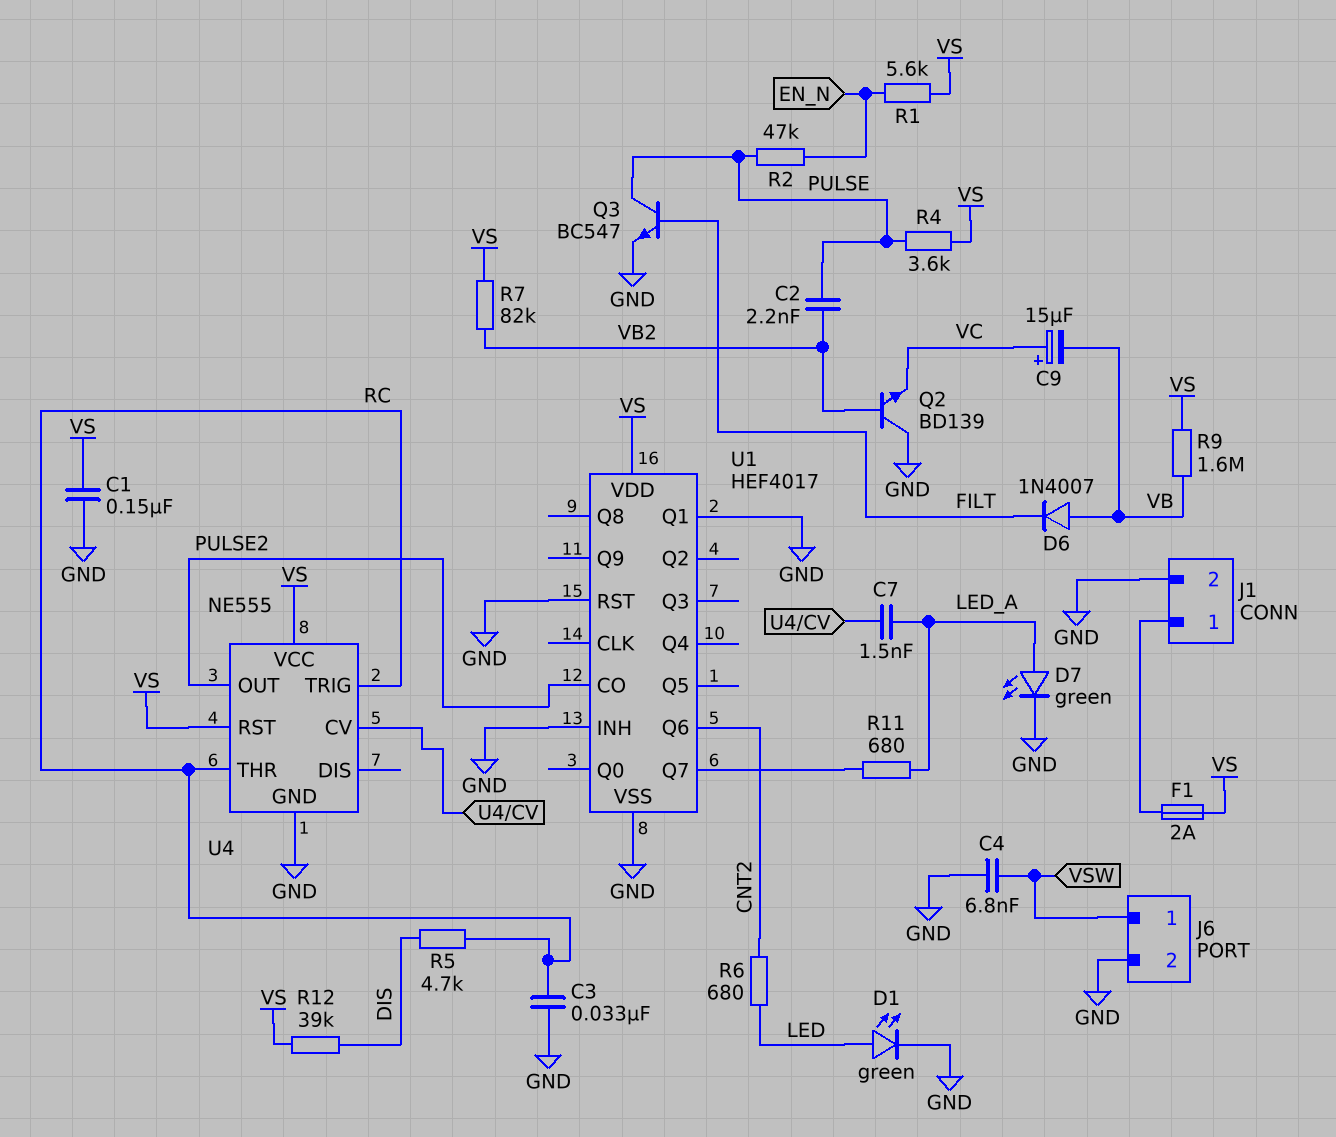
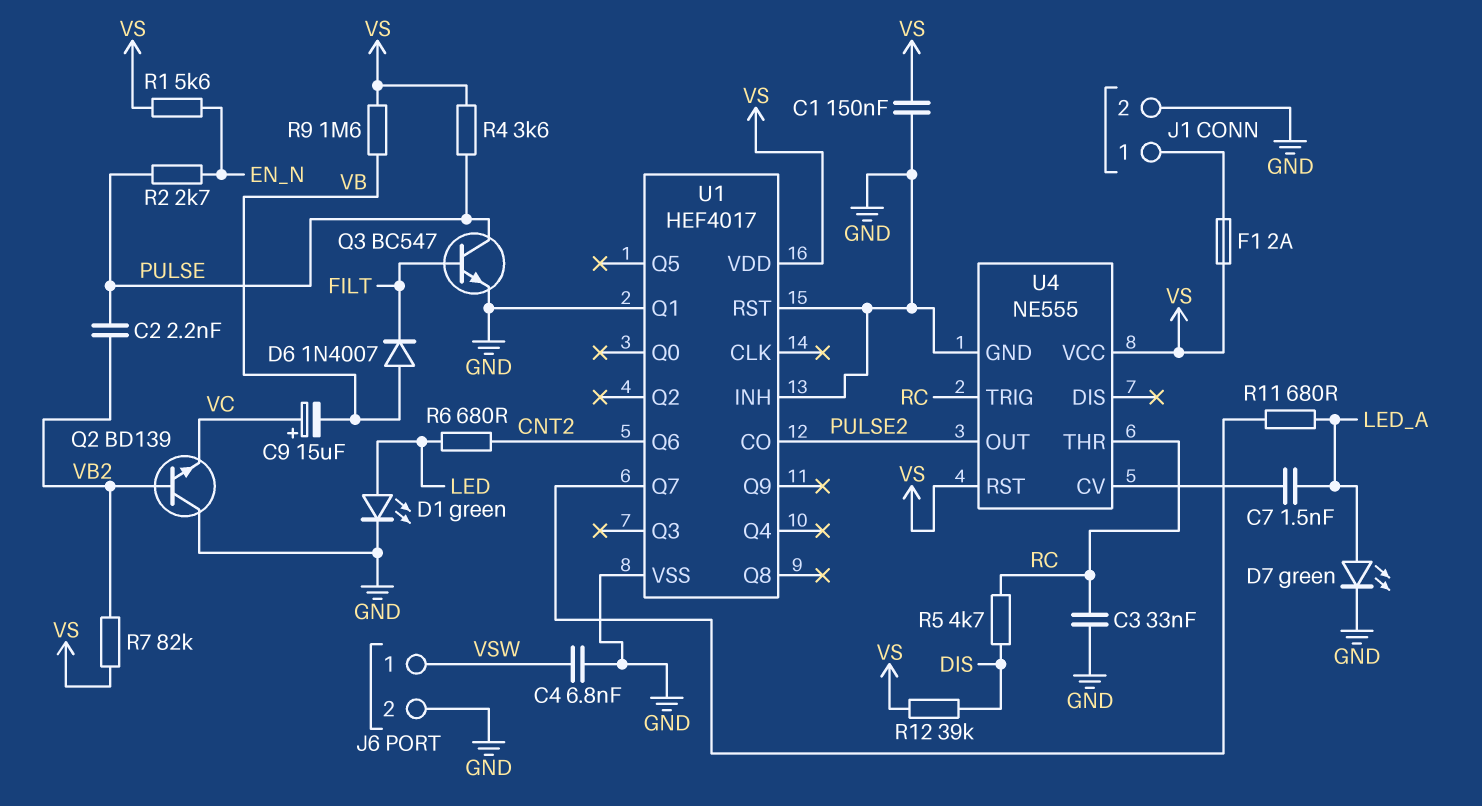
R2: 47k (EN_N, PULSE) -> 2.7k (EN_N, PULSE)

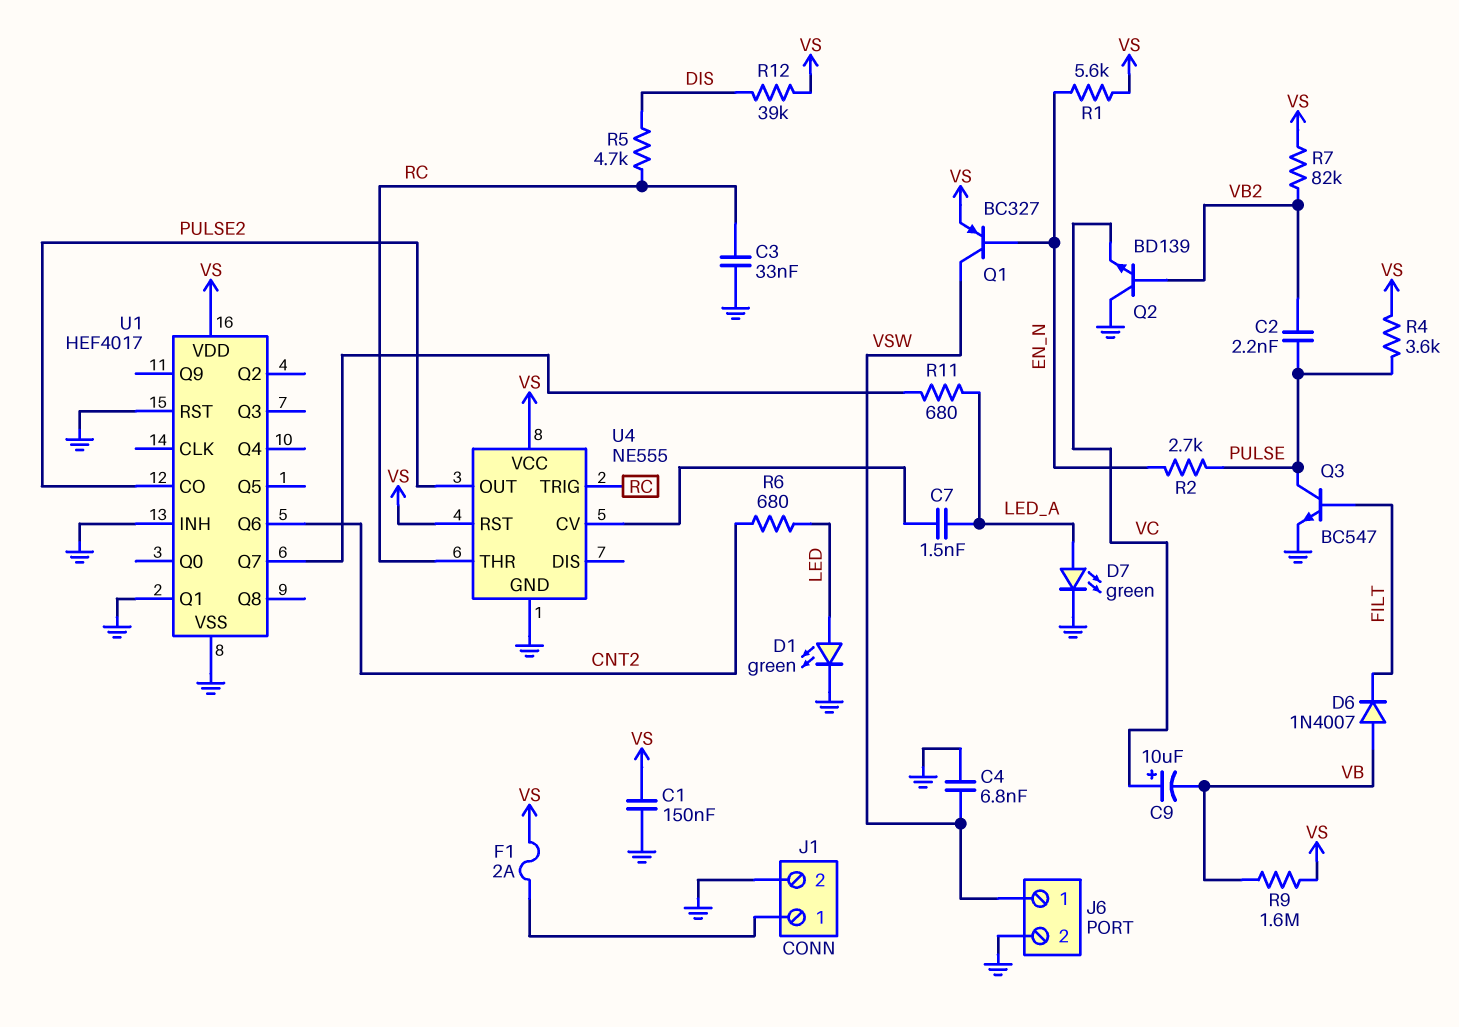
C9: 15uF (plus VC, minus VB) -> 10uF (plus VC, minus VB)
Q1: none -> PNP BC327 (B EN_N, C VSW, E VS)

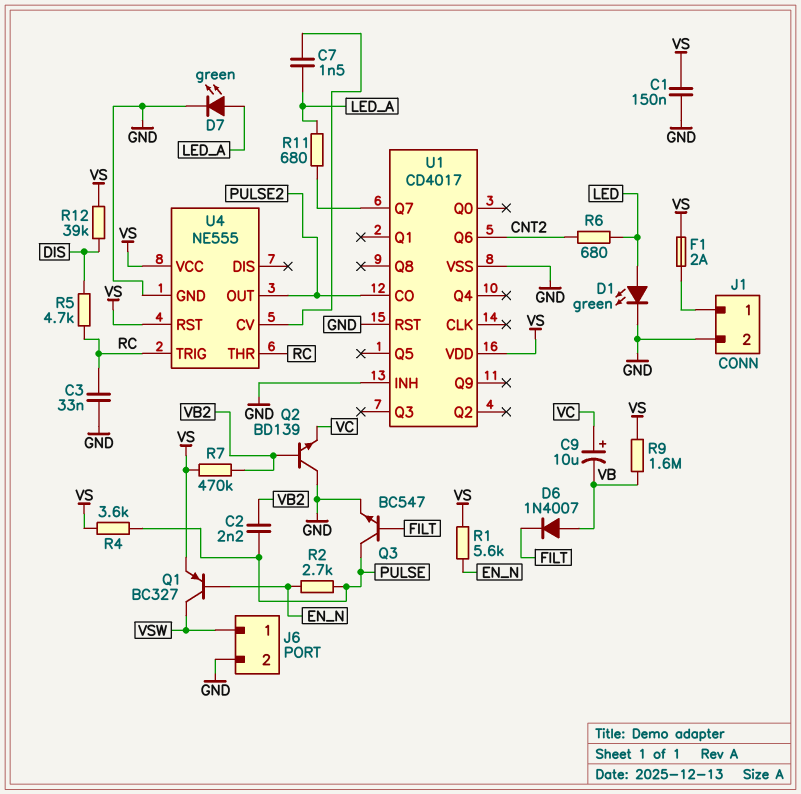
C4: 6.8nF (GND, VSW) -> none
R7: 82k (VB2, VS) -> 470k (VB2, VS)
U1: HEF4017 -> CD4017
U1 pin Q1: GND -> none

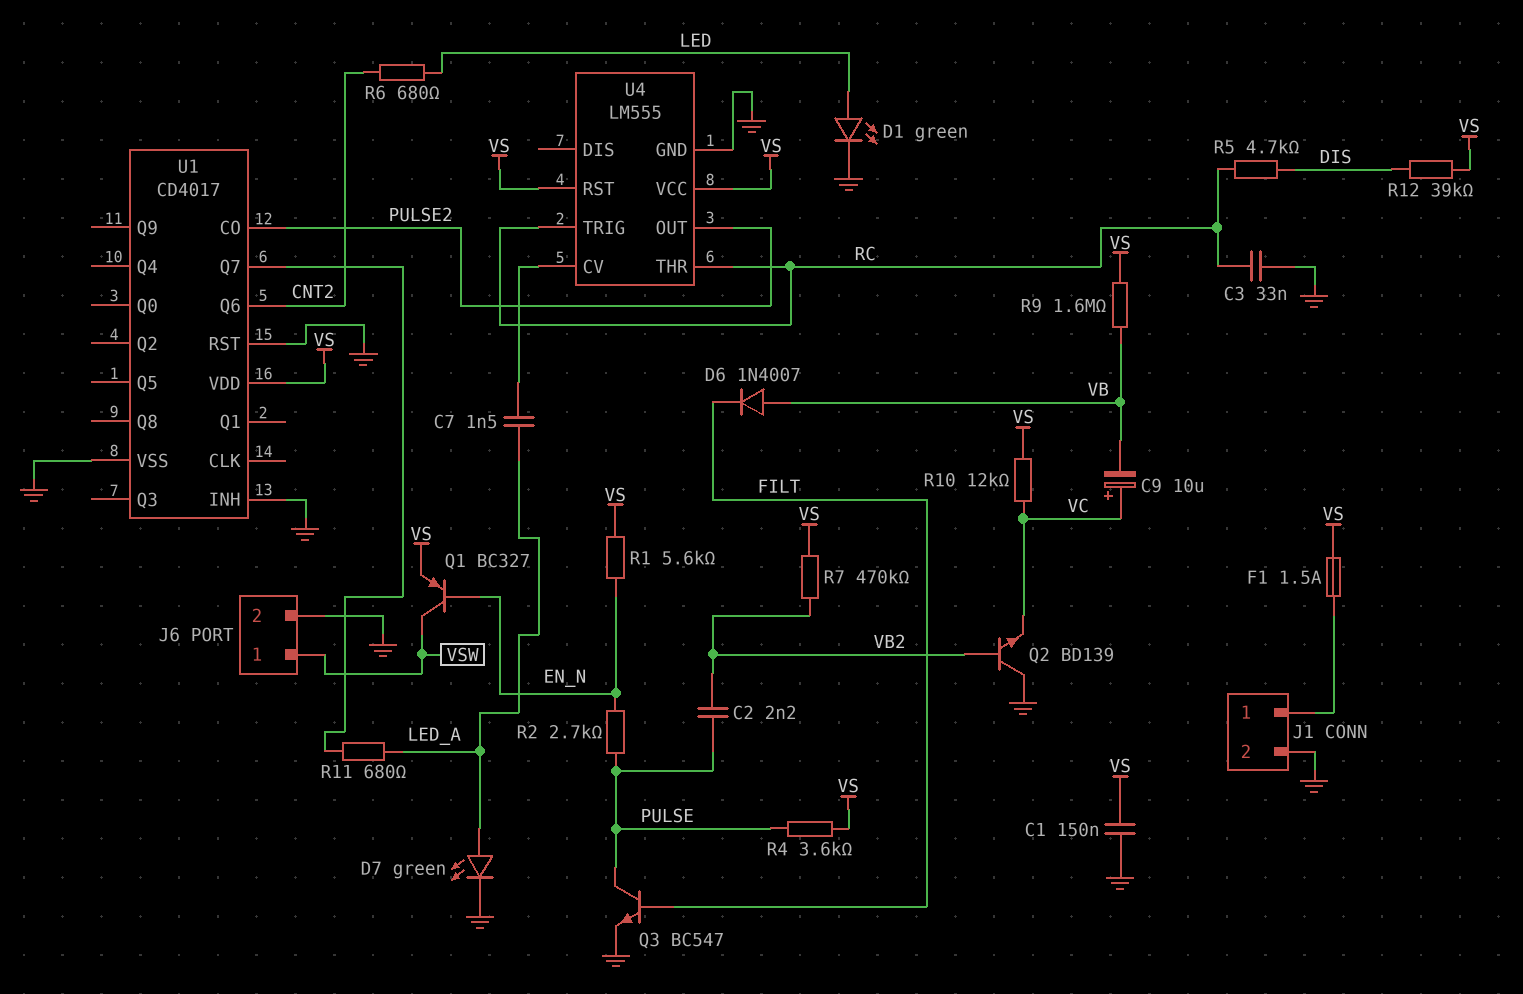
F1: 2A (J1/1, VS) -> 1.5A (J1/1, VS)
R10: none -> 12k (VC, VS)
U4: NE555 -> LM555

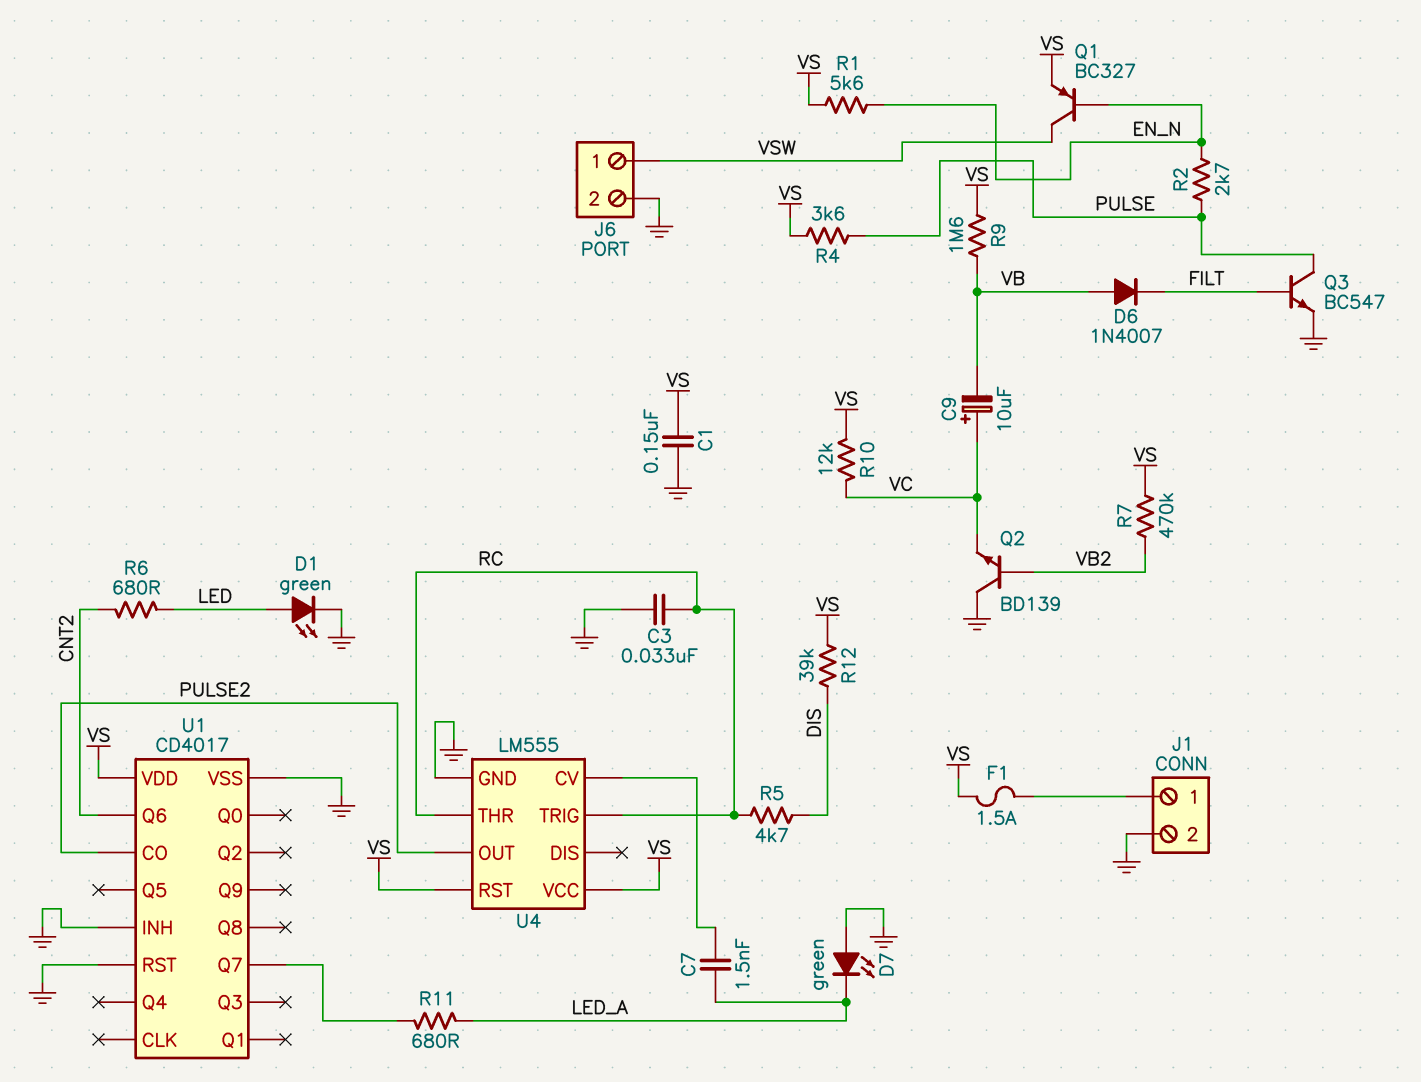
C2: 2.2nF (PULSE, VB2) -> none
D7: LED green (A LED_A, K GND) -> LED green (A GND, K LED_A)

